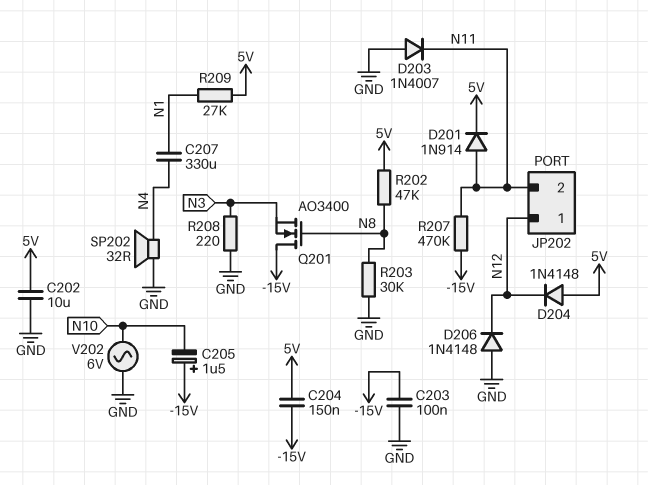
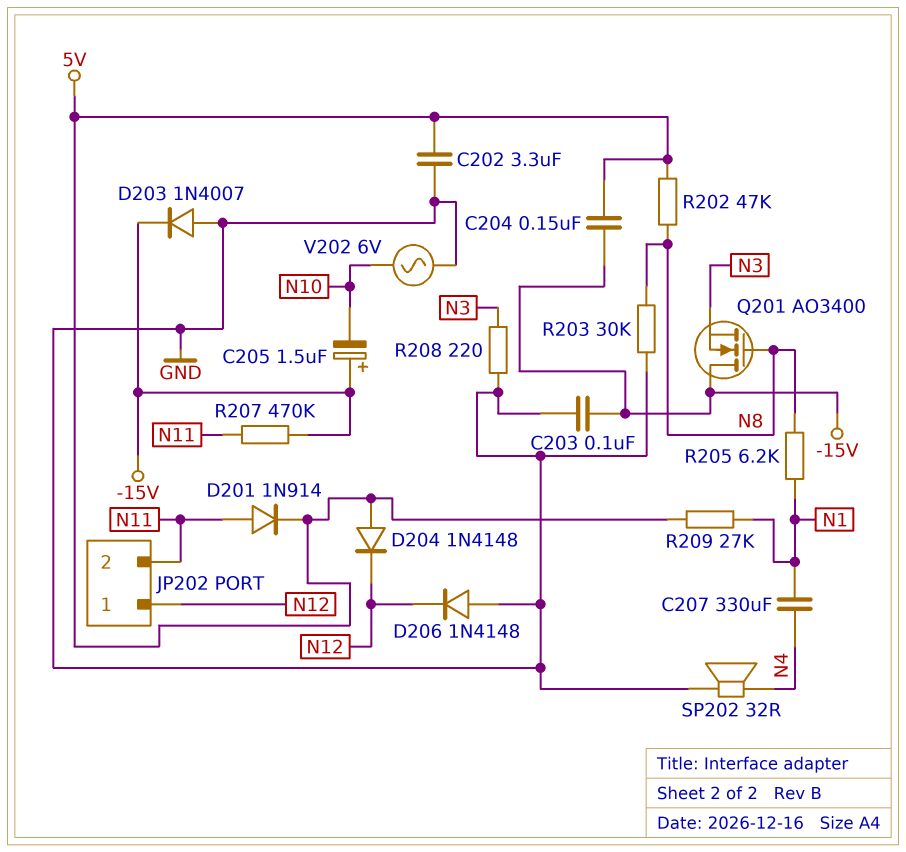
C202: 10uF (5V, GND) -> 3.3uF (5V, GND)
D203: diode 1N4007 (A GND, K N11) -> diode 1N4007 (A GND, K -15V)
R205: none -> 6.2k (N1, N8)

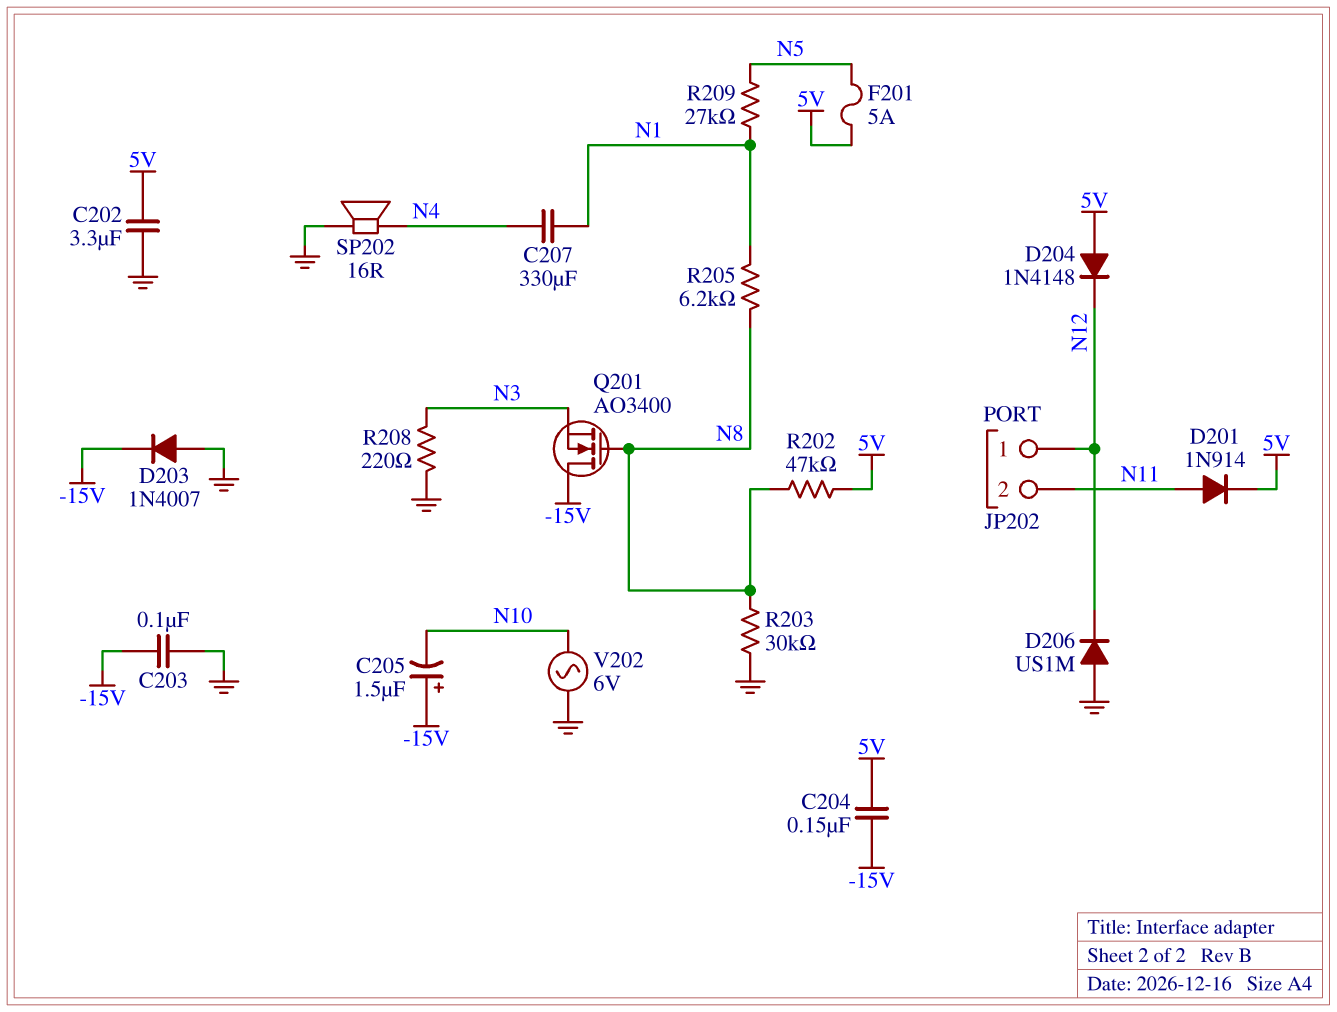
D206: diode 1N4148 (A GND, K N12) -> diode US1M (A GND, K N12)
F201: none -> 5A (5V, N5)
R207: 470k (-15V, N11) -> none
R209: 27k (5V, N1) -> 27k (N1, N5)
SP202: speaker 32R (GND, N4) -> speaker 16R (GND, N4)

